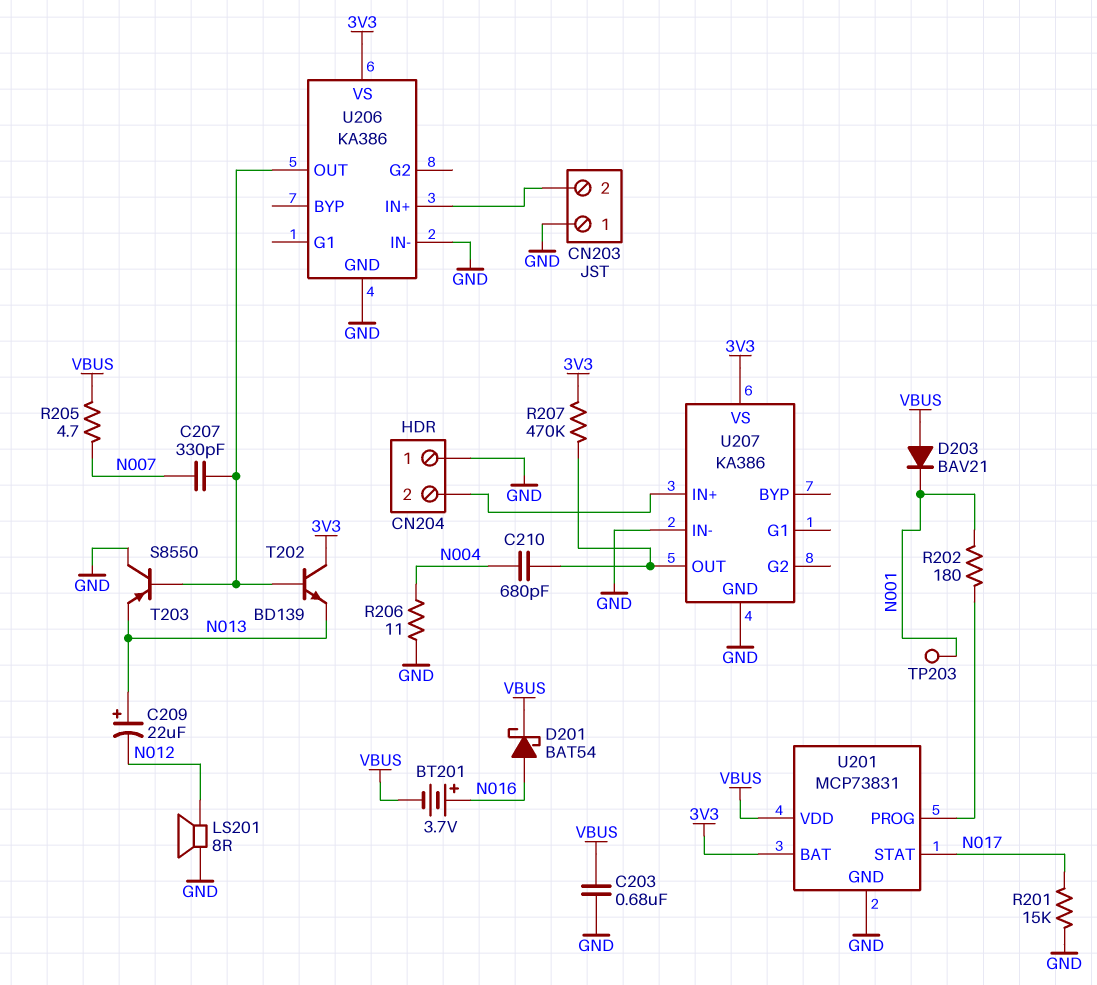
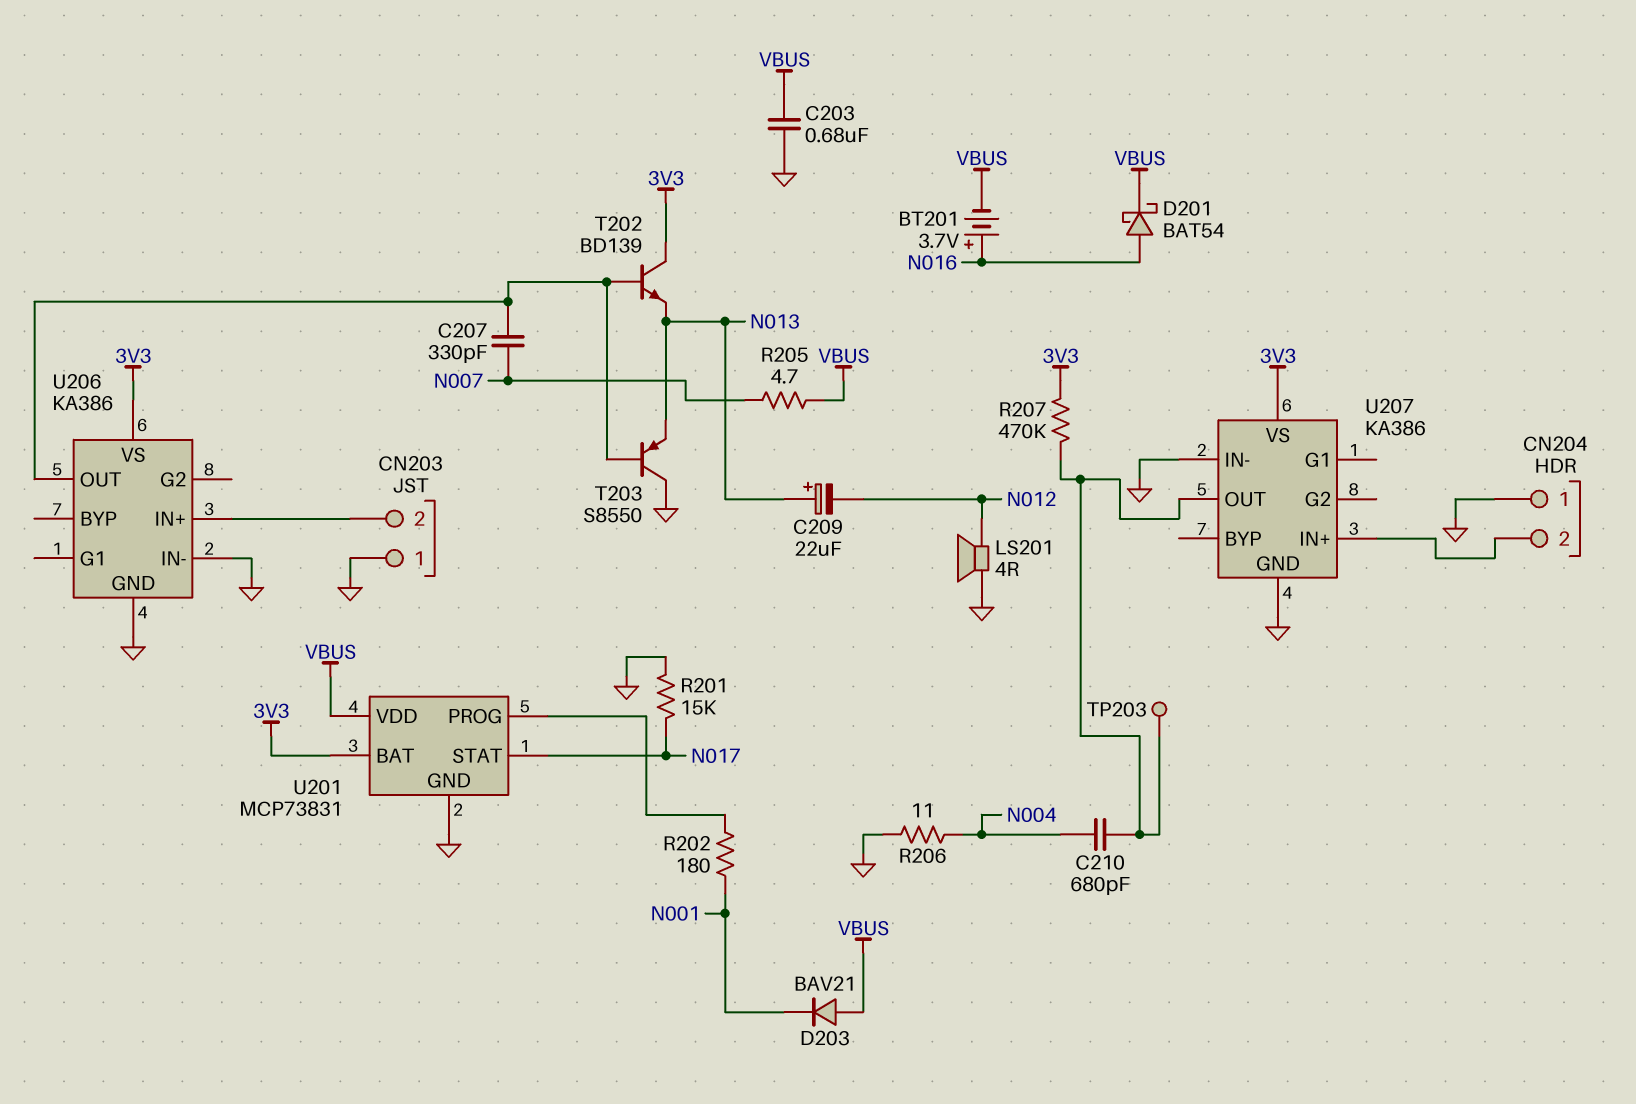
LS201: speaker 8R (GND, N012) -> speaker 4R (GND, N012)
TP203: test point (N001) -> test point (U207/OUT)

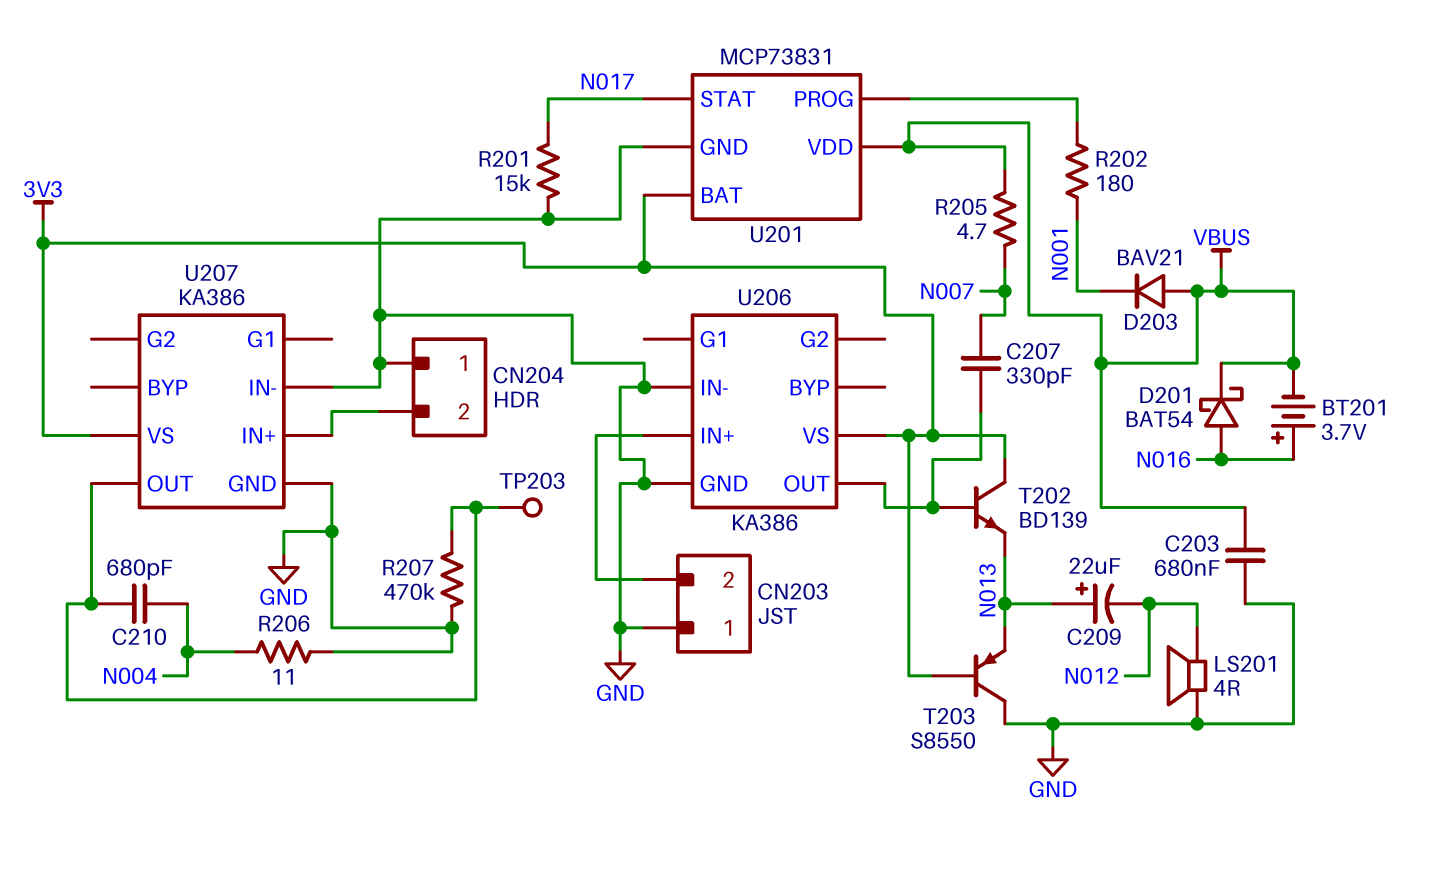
R207: 470k (3V3, U207/OUT) -> 470k (GND, U207/OUT)
T203: PNP S8550 (B U206/OUT, C GND, E N013) -> PNP S8550 (B 3V3, C GND, E N013)

